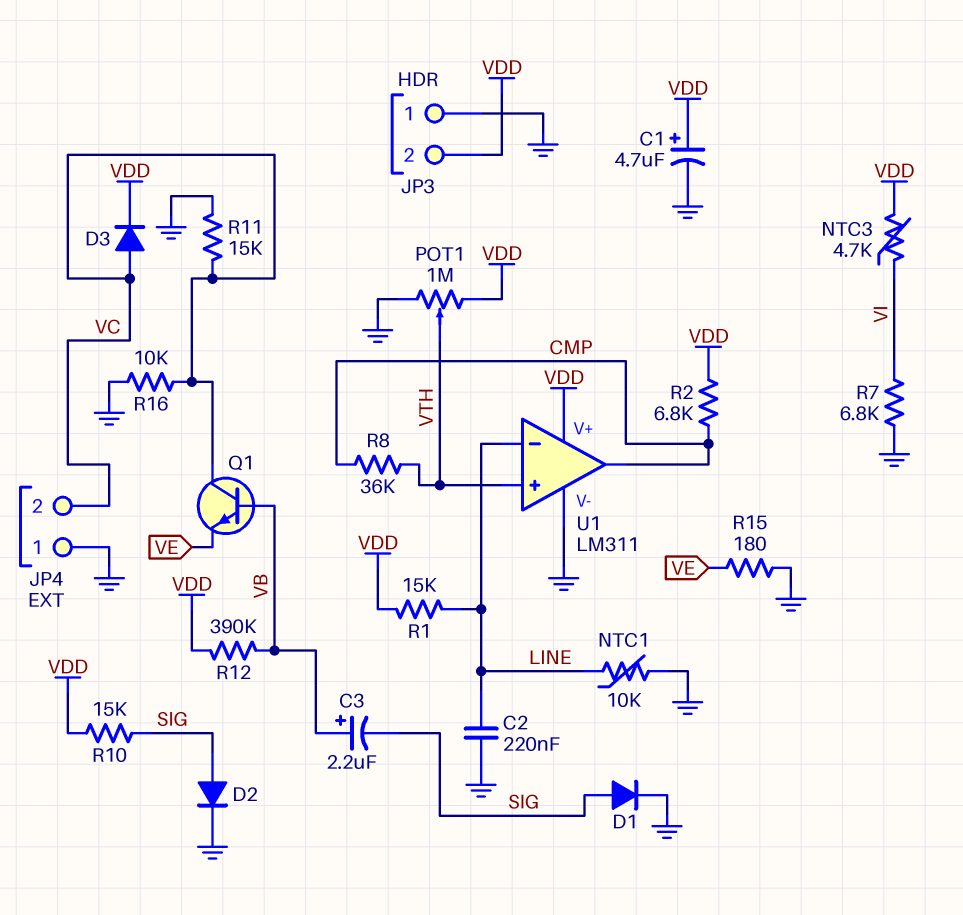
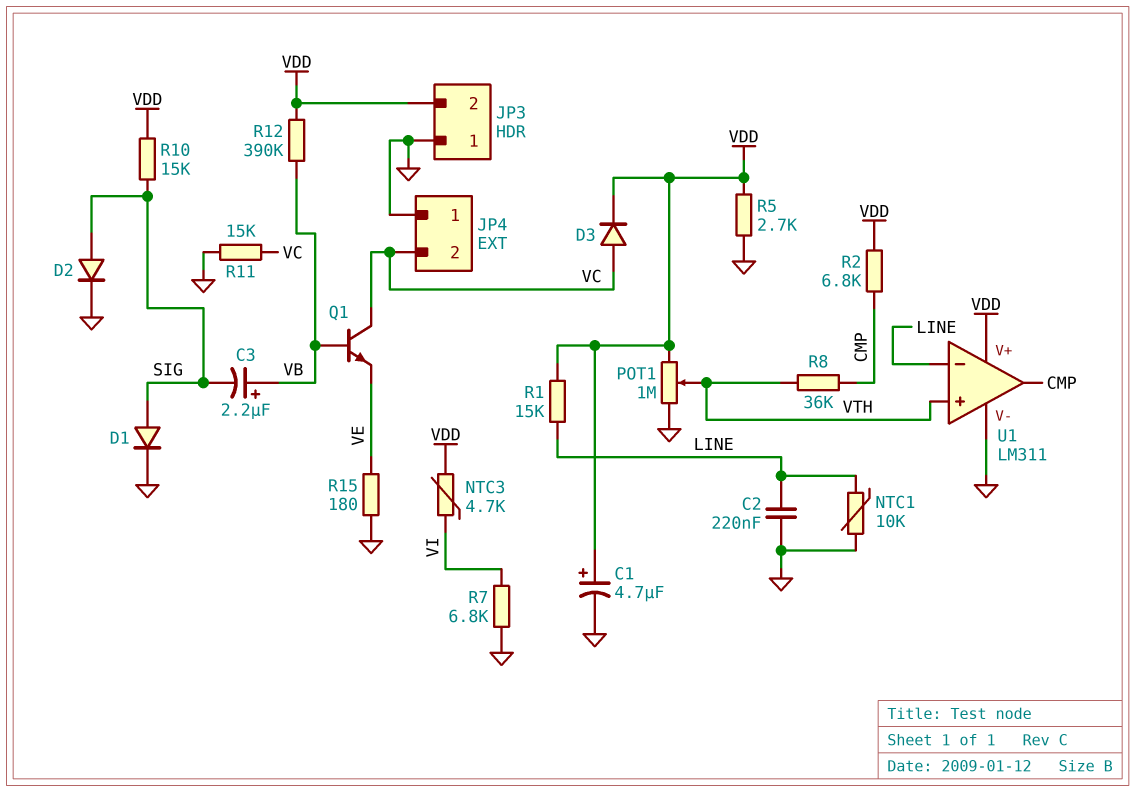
R5: none -> 2.7k (GND, VDD)
R16: 10k (GND, VC) -> none

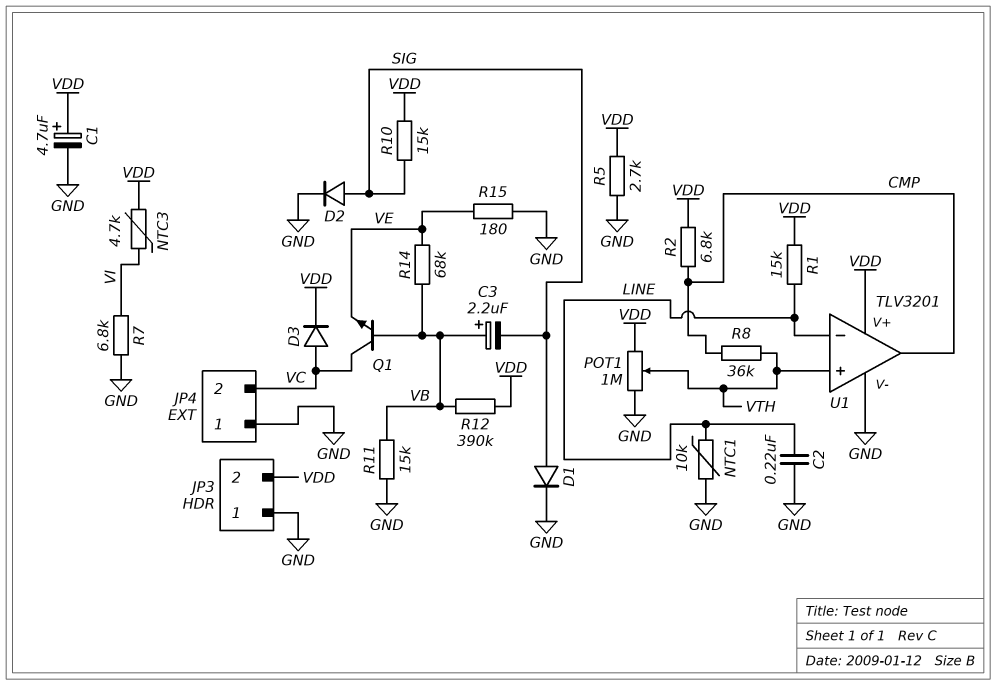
R11: 15k (GND, VC) -> 15k (GND, VB)
R14: none -> 68k (VB, VE)
U1: LM311 -> TLV3201

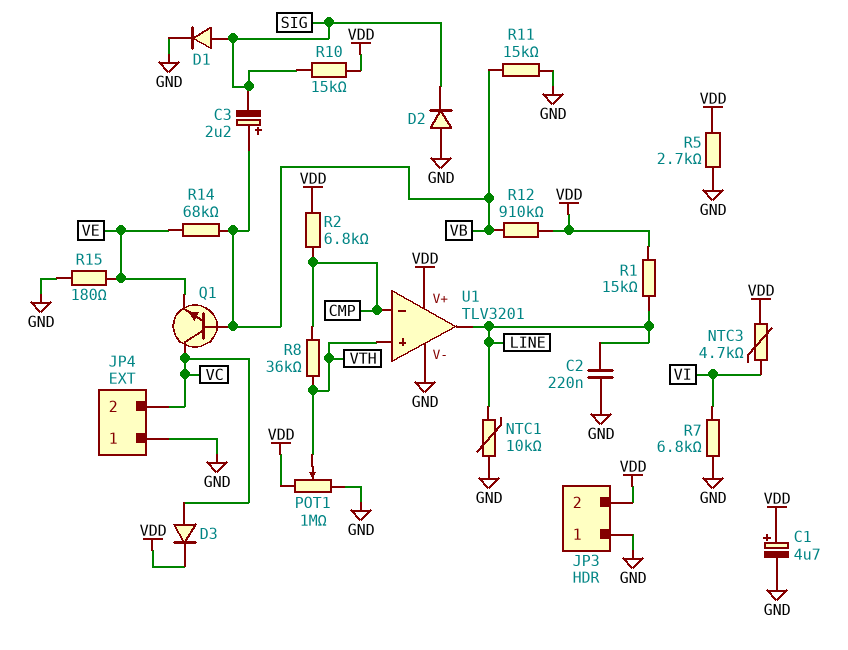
D2: diode (A SIG, K GND) -> diode (A GND, K SIG)
R12: 390k (VB, VDD) -> 910k (VB, VDD)
U1 pin in-: LINE -> CMP
U1 pin out: CMP -> LINE

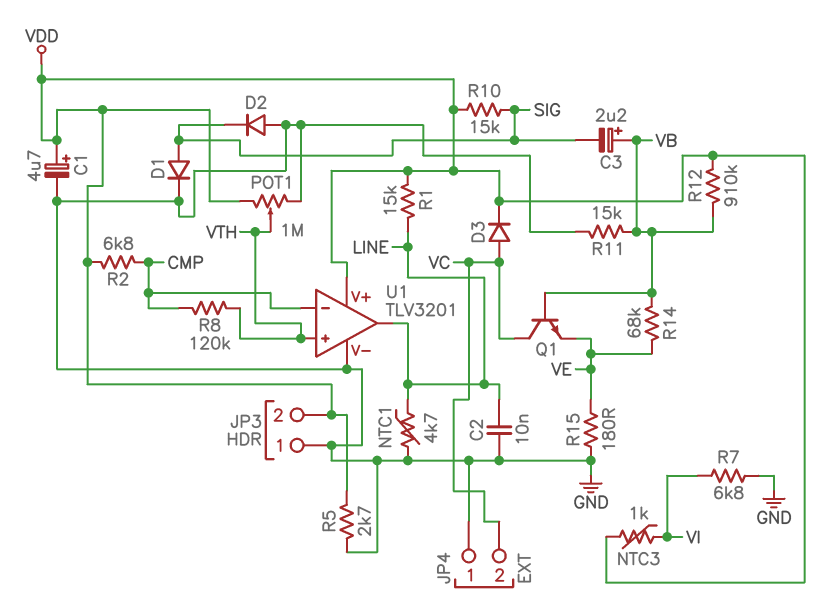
C2: 220nF (GND, LINE) -> 10nF (GND, LINE)
NTC1: 10k (GND, LINE) -> 4.7k (GND, LINE)
NTC3: 4.7k (VDD, VI) -> 1k (VDD, VI)
R8: 36k (CMP, VTH) -> 120k (CMP, VTH)

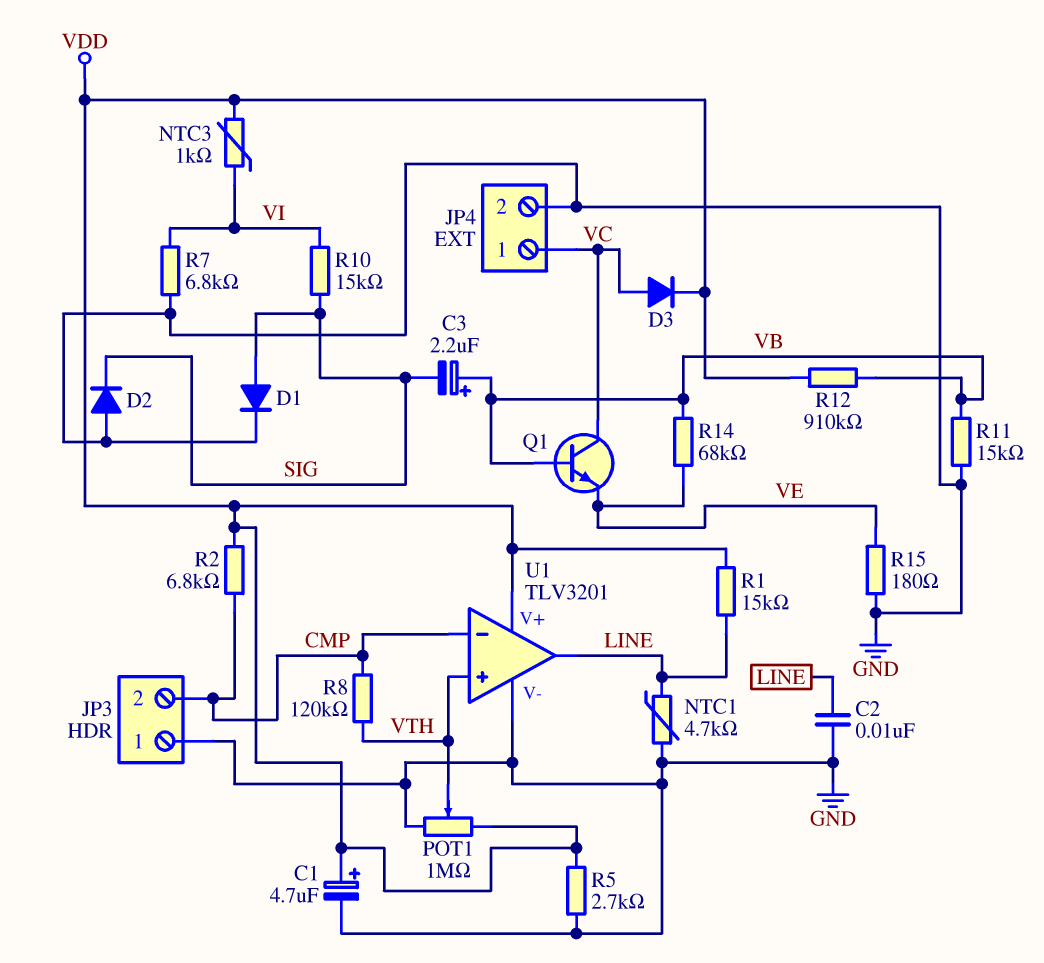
JP3 pin 2: VDD -> CMP
JP4 pin 1: GND -> VC
JP4 pin 2: VC -> GND
R10: 15k (SIG, VDD) -> 15k (SIG, VI)

